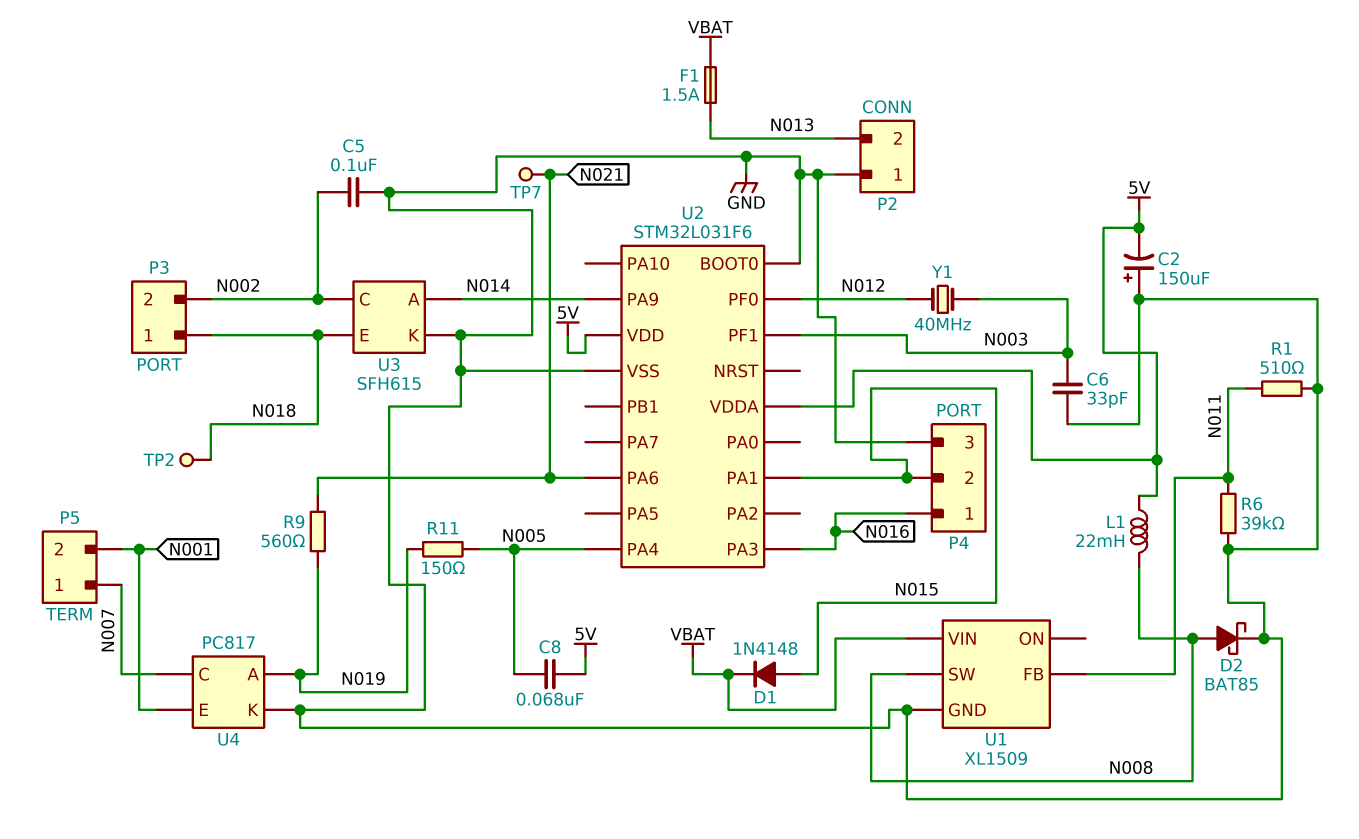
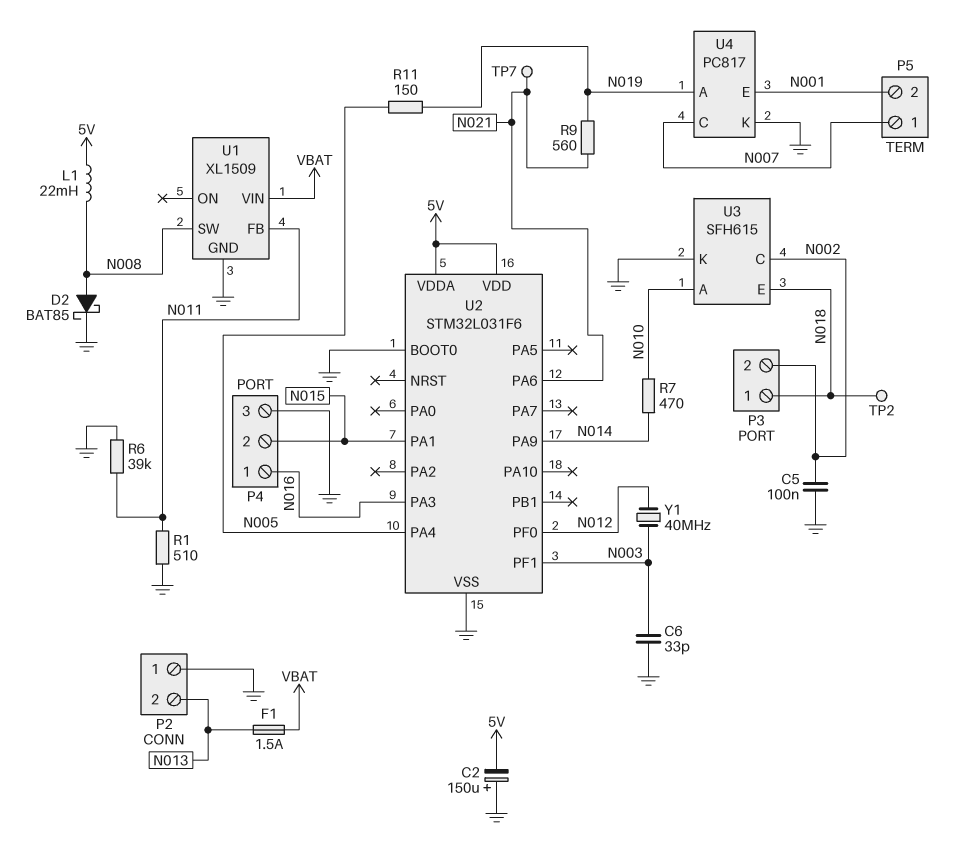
C8: 68nF (5V, N005) -> none
D1: diode 1N4148 (A N015, K VBAT) -> none
R7: none -> 470 (N010, N014)
U3 pin A: N014 -> N010

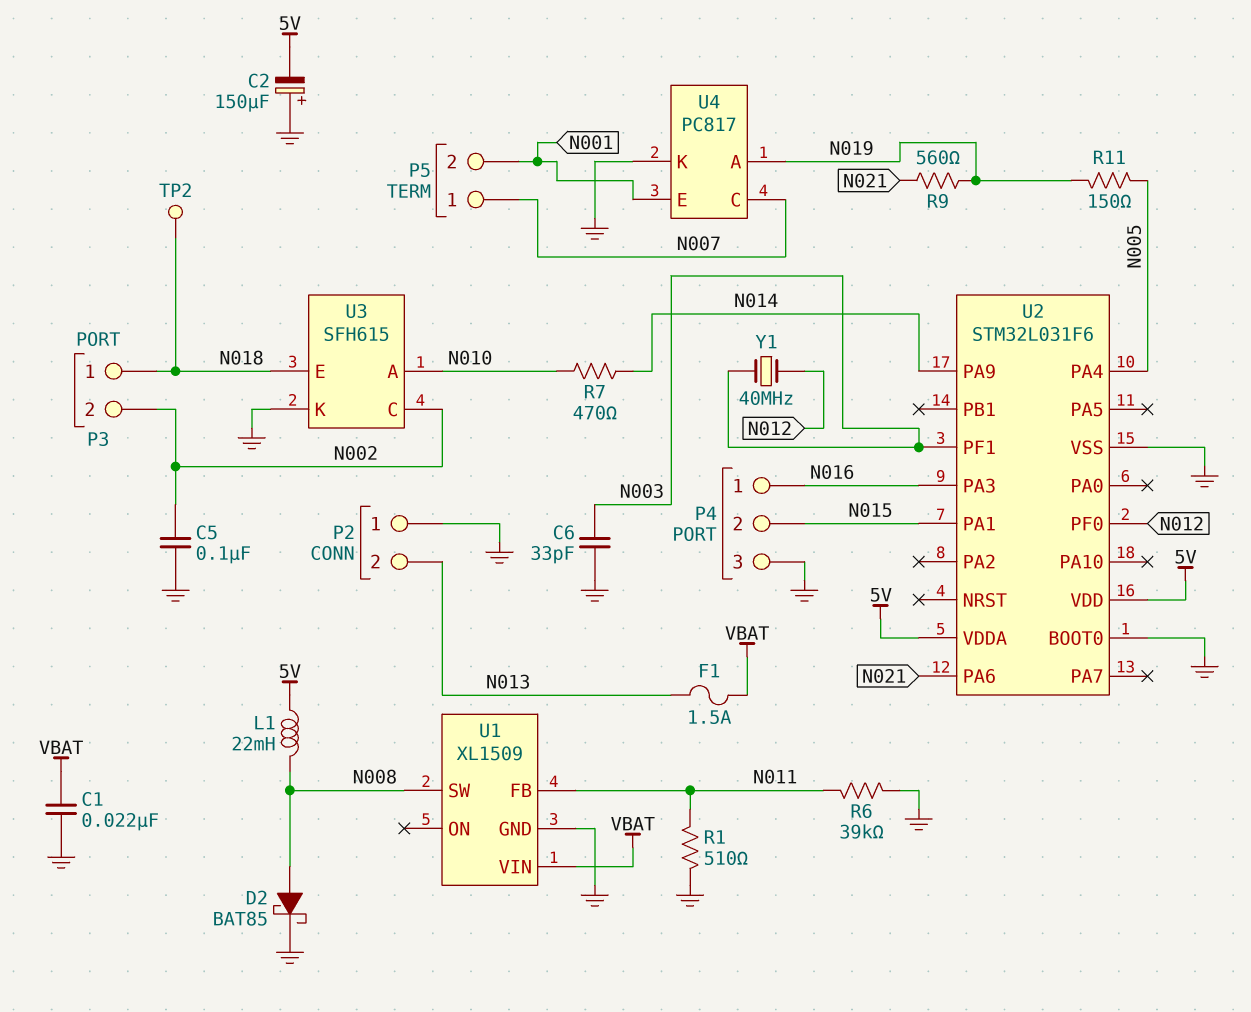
C1: none -> 22nF (GND, VBAT)
TP7: test point (N021) -> none

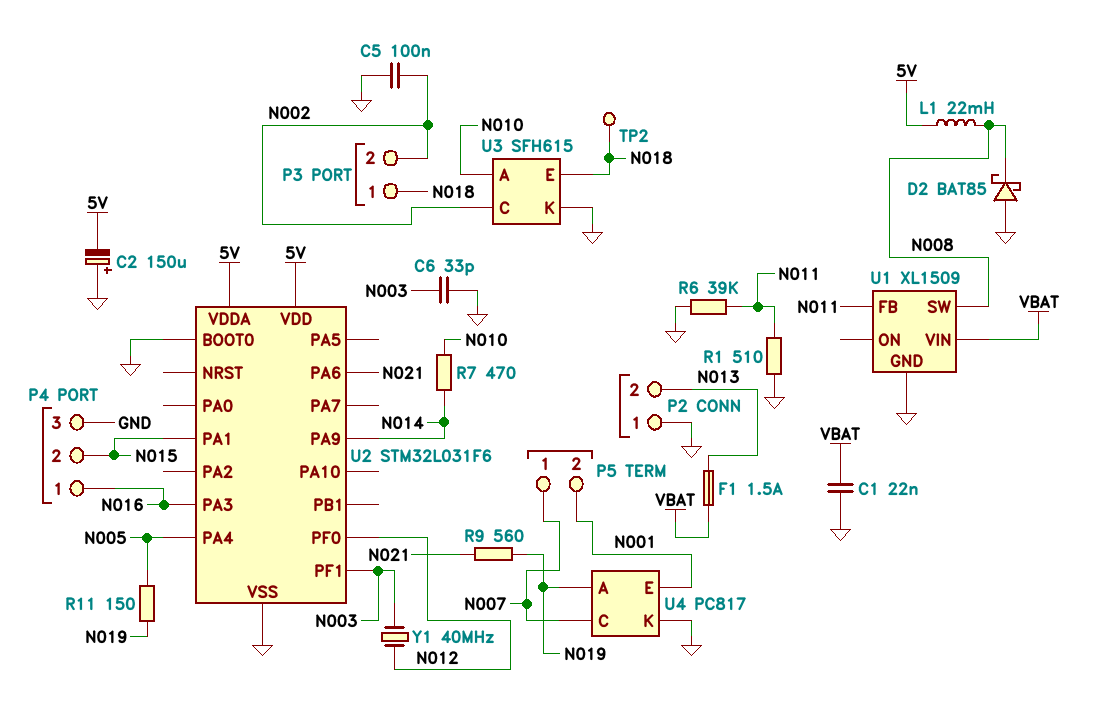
D2: schottky BAT85 (A N008, K GND) -> schottky BAT85 (A GND, K N008)

